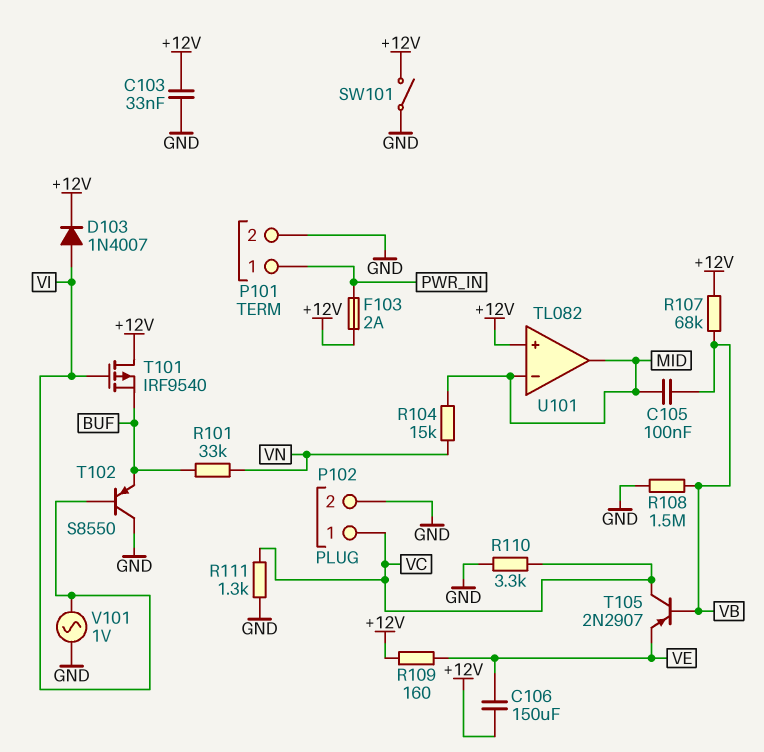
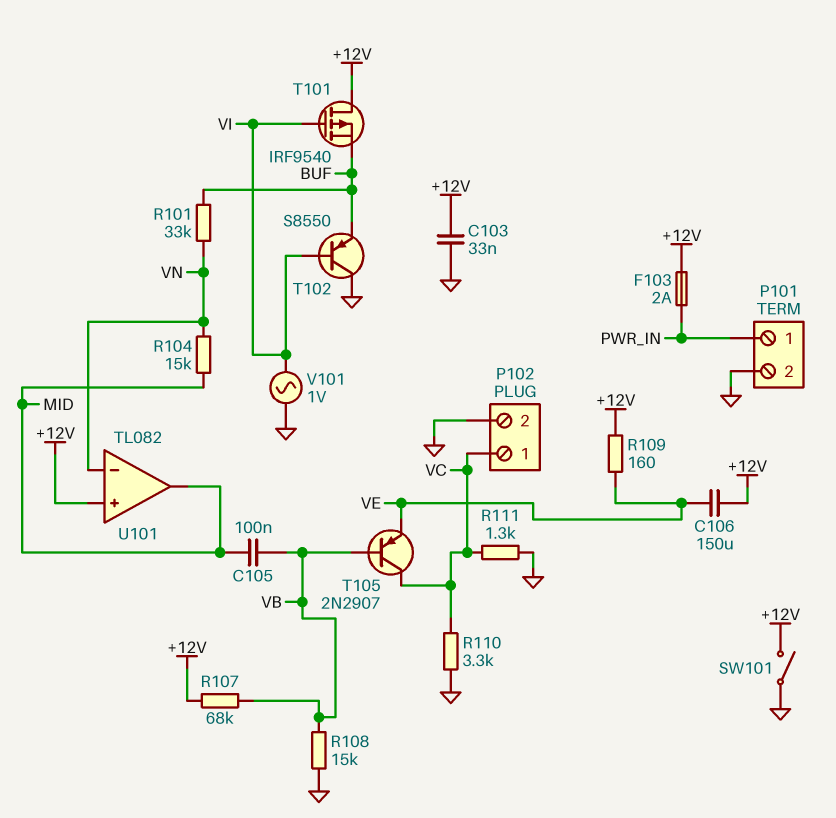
D103: diode 1N4007 (A VI, K +12V) -> none
R108: 1.5M (GND, VB) -> 15k (GND, VB)
U101 pin in-: MID -> VN

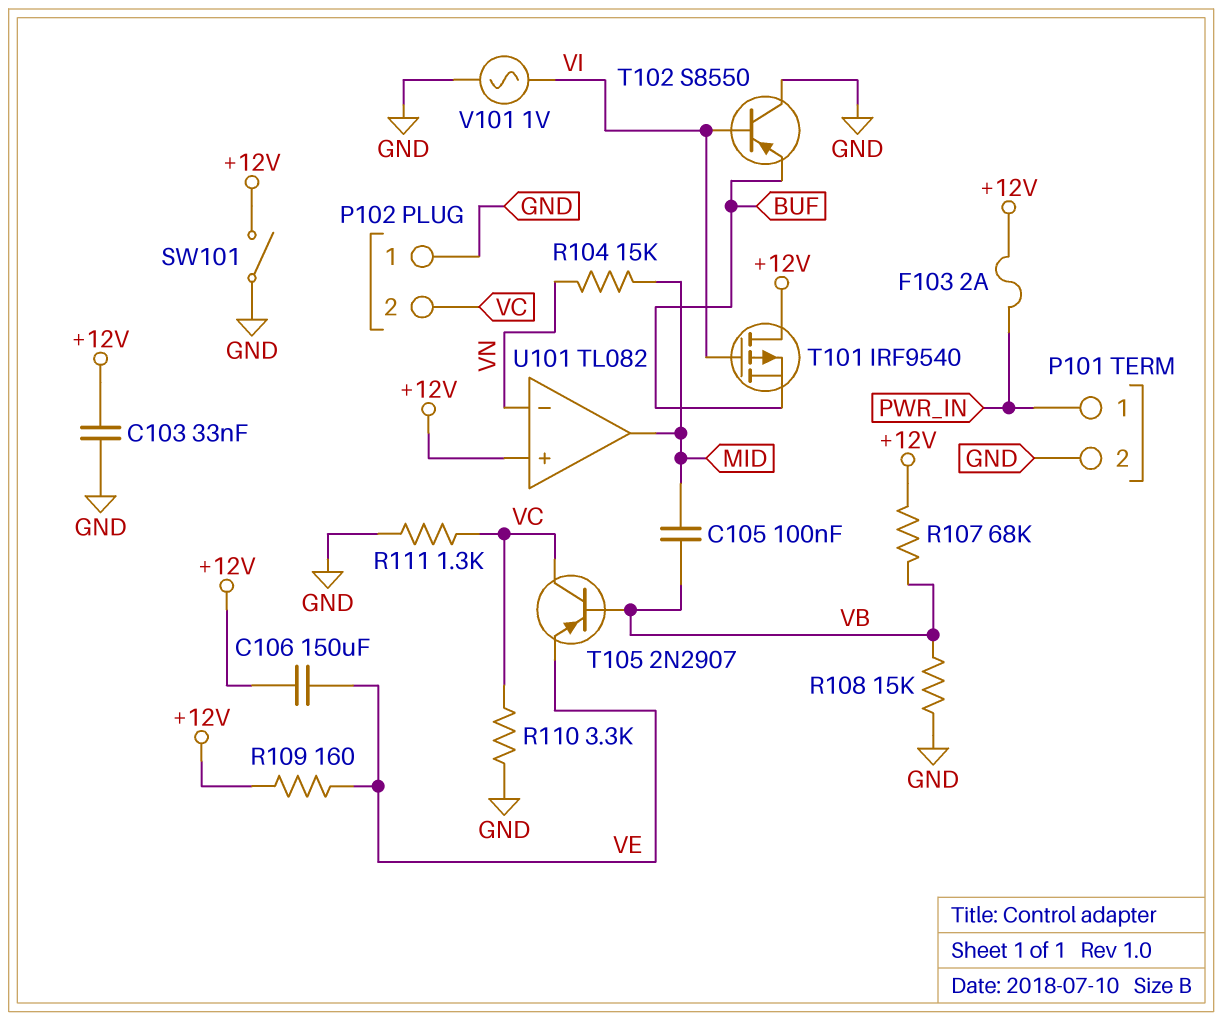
P102 pin 1: VC -> GND
P102 pin 2: GND -> VC
R101: 33k (BUF, VN) -> none

